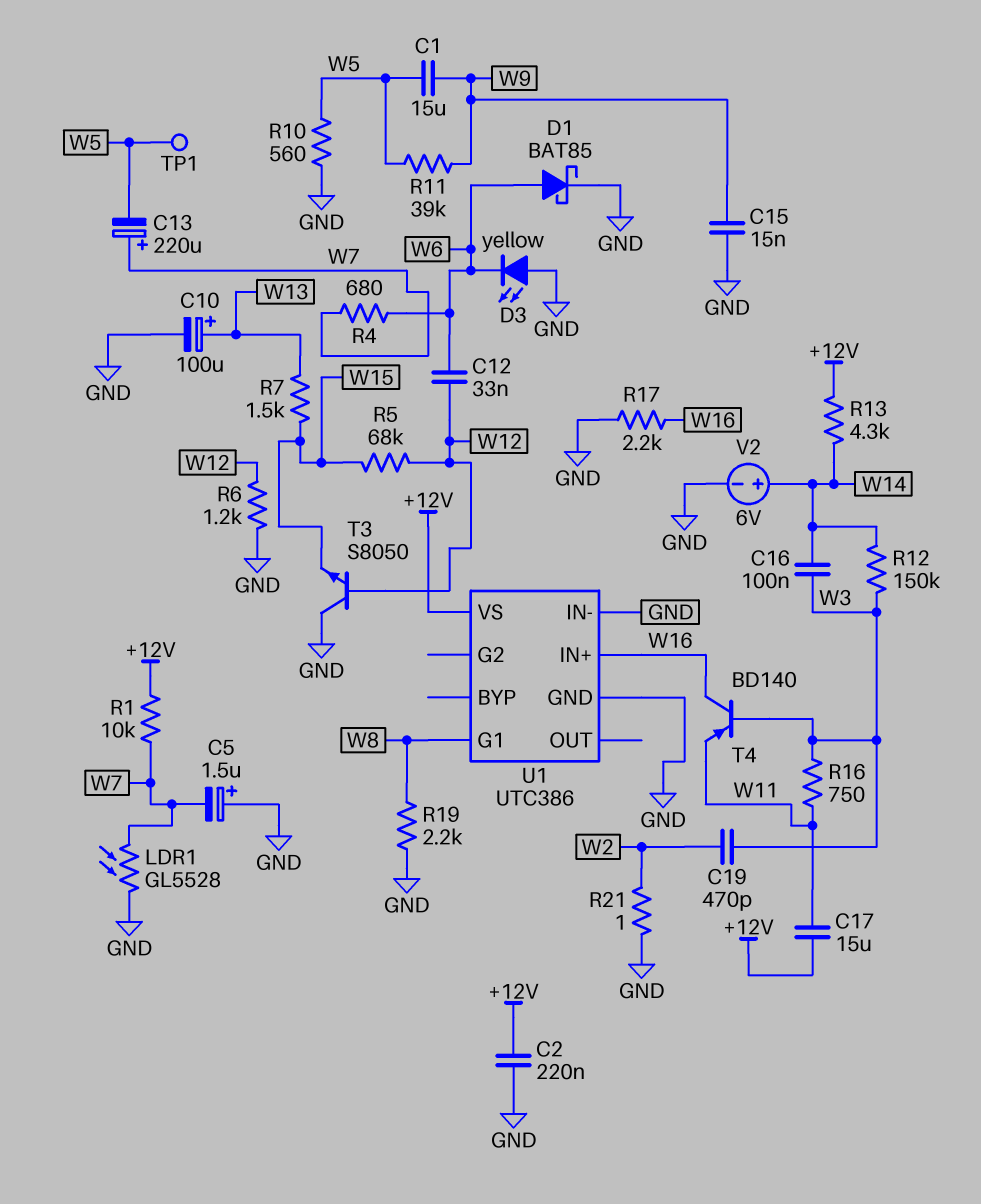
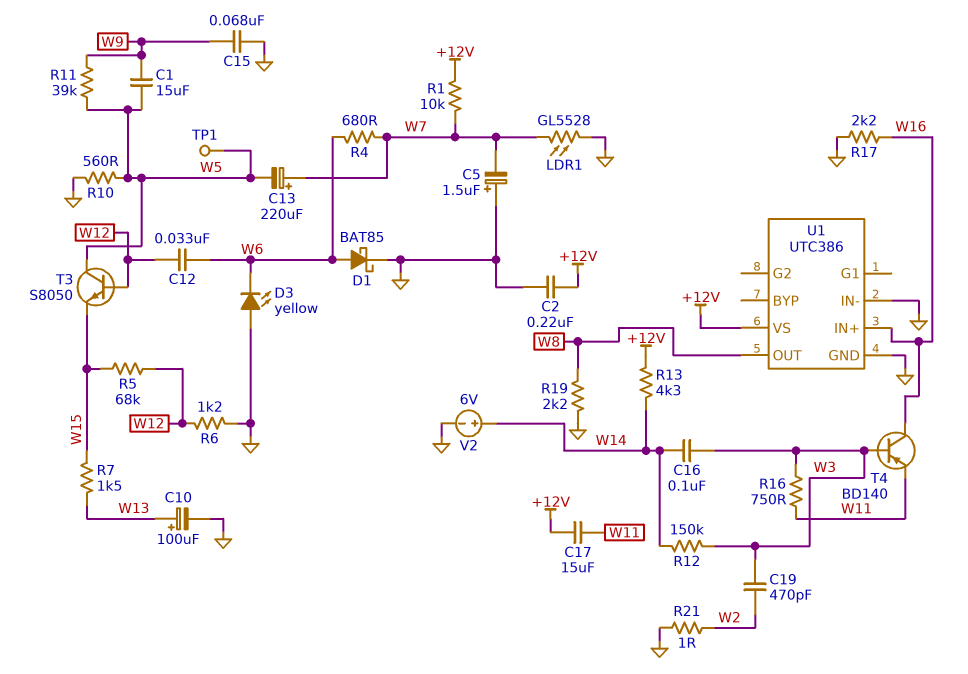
C15: 15nF (GND, W9) -> 68nF (GND, W9)
T3: NPN S8050 (B W12, C GND, E W15) -> NPN S8050 (B W12, C W5, E W15)
U1 pin G1: W8 -> none
U1 pin OUT: none -> W8

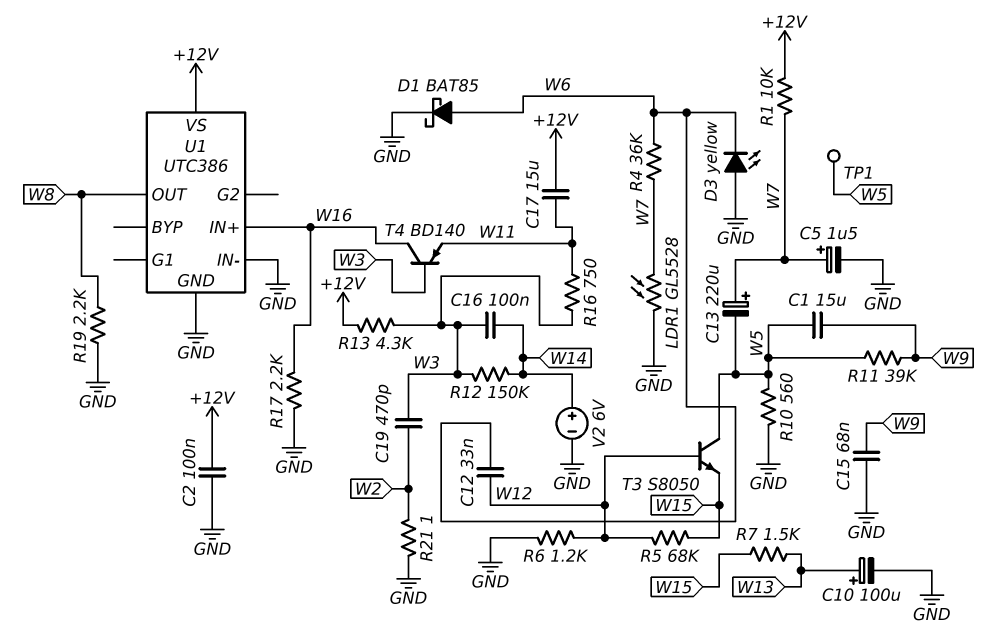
C2: 220nF (+12V, GND) -> 100nF (+12V, GND)
C5: 1.5uF (plus GND, minus W7) -> 1.5uF (plus W7, minus GND)
R4: 680 (W6, W7) -> 36k (W6, W7)
R13: 4.3k (+12V, W14) -> 4.3k (+12V, W3)

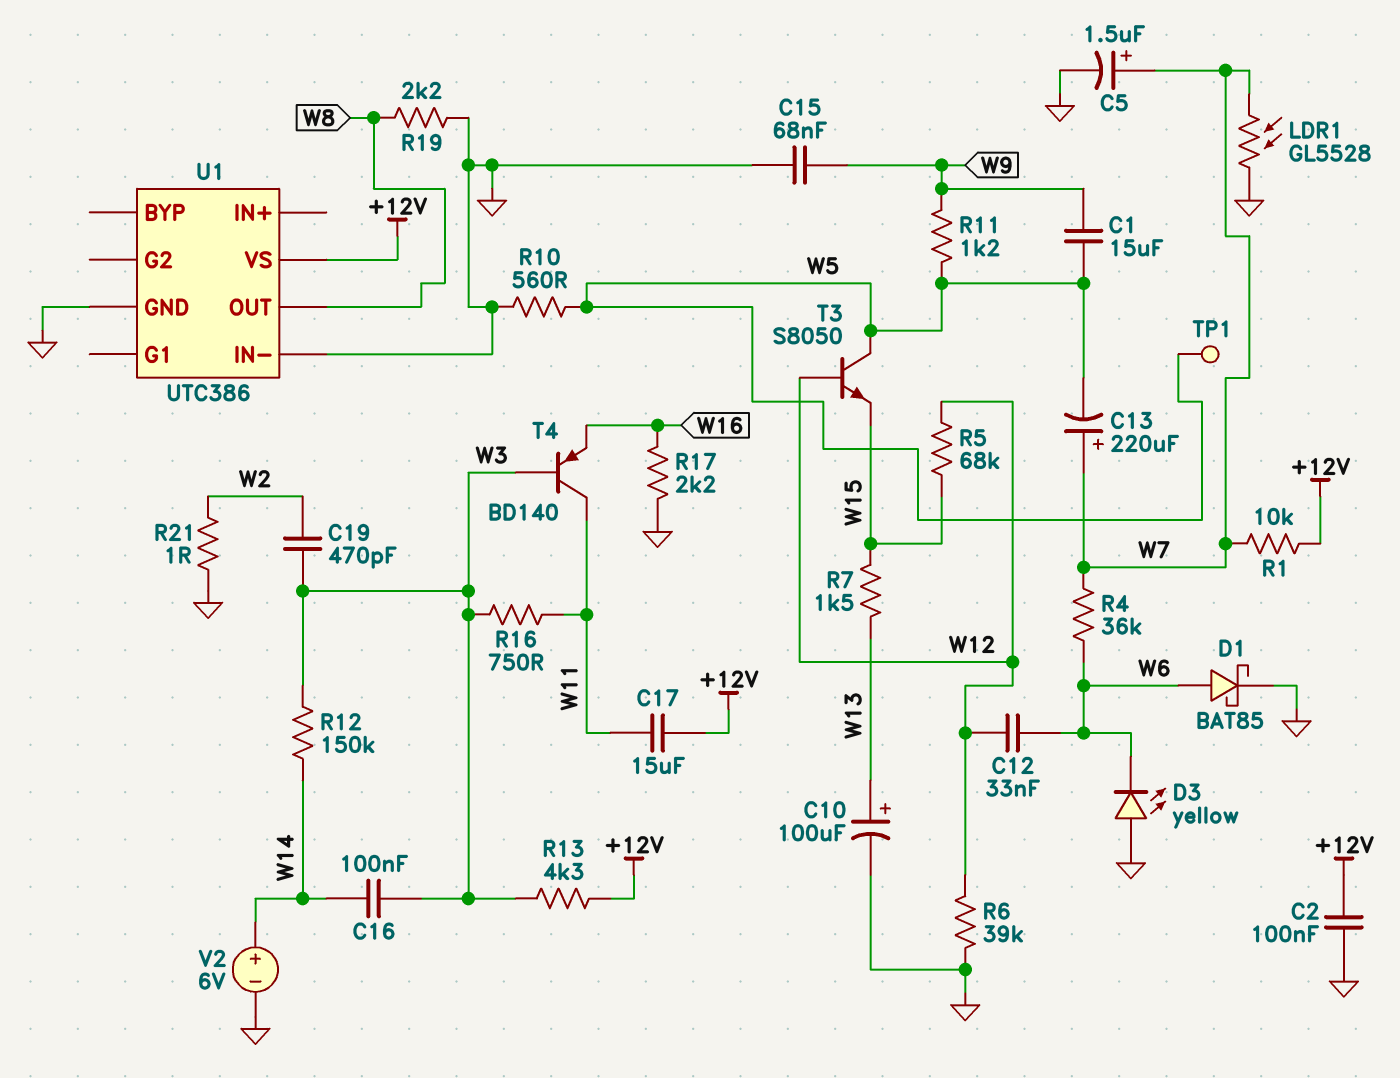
R6: 1.2k (GND, W12) -> 39k (GND, W12)
R11: 39k (W5, W9) -> 1.2k (W5, W9)
T4: PNP BD140 (B W3, C W16, E W11) -> PNP BD140 (B W3, C W11, E W16)
U1 pin IN+: W16 -> none

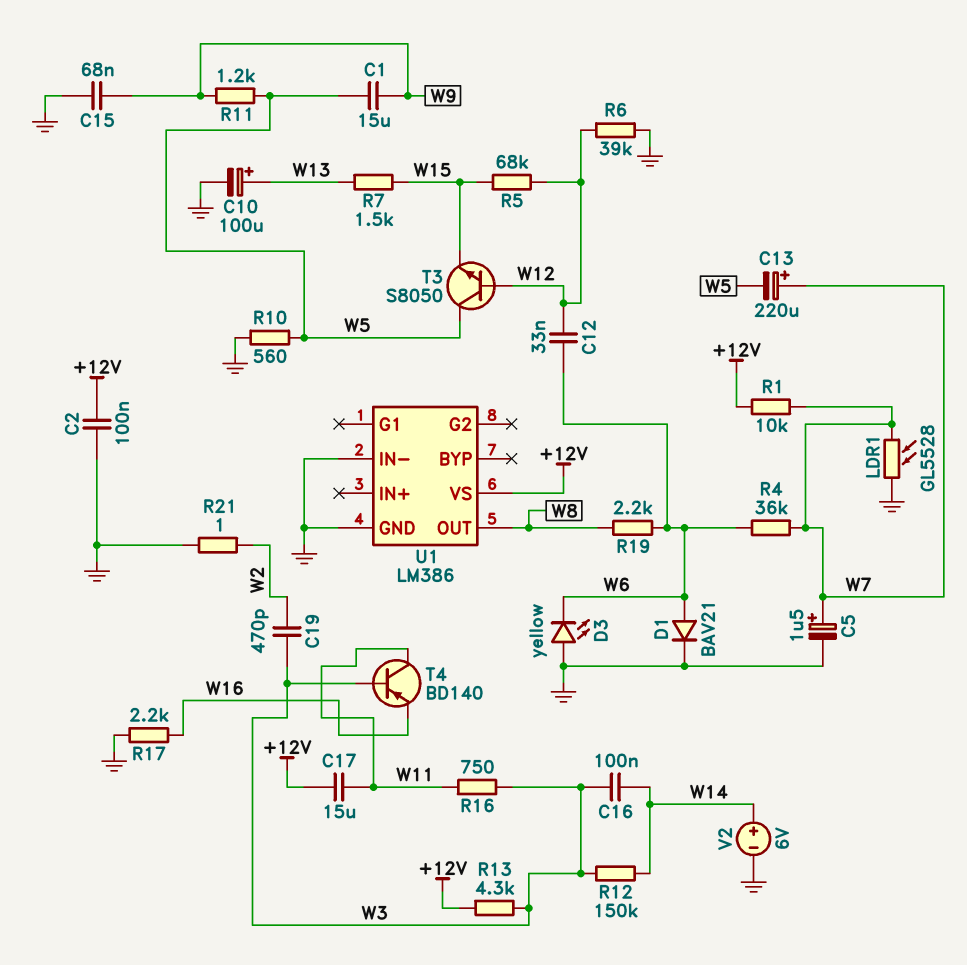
D1: schottky BAT85 (A W6, K GND) -> diode BAV21 (A W6, K GND)
R19: 2.2k (GND, W8) -> 2.2k (W6, W8)
TP1: test point (W5) -> none
U1: UTC386 -> LM386

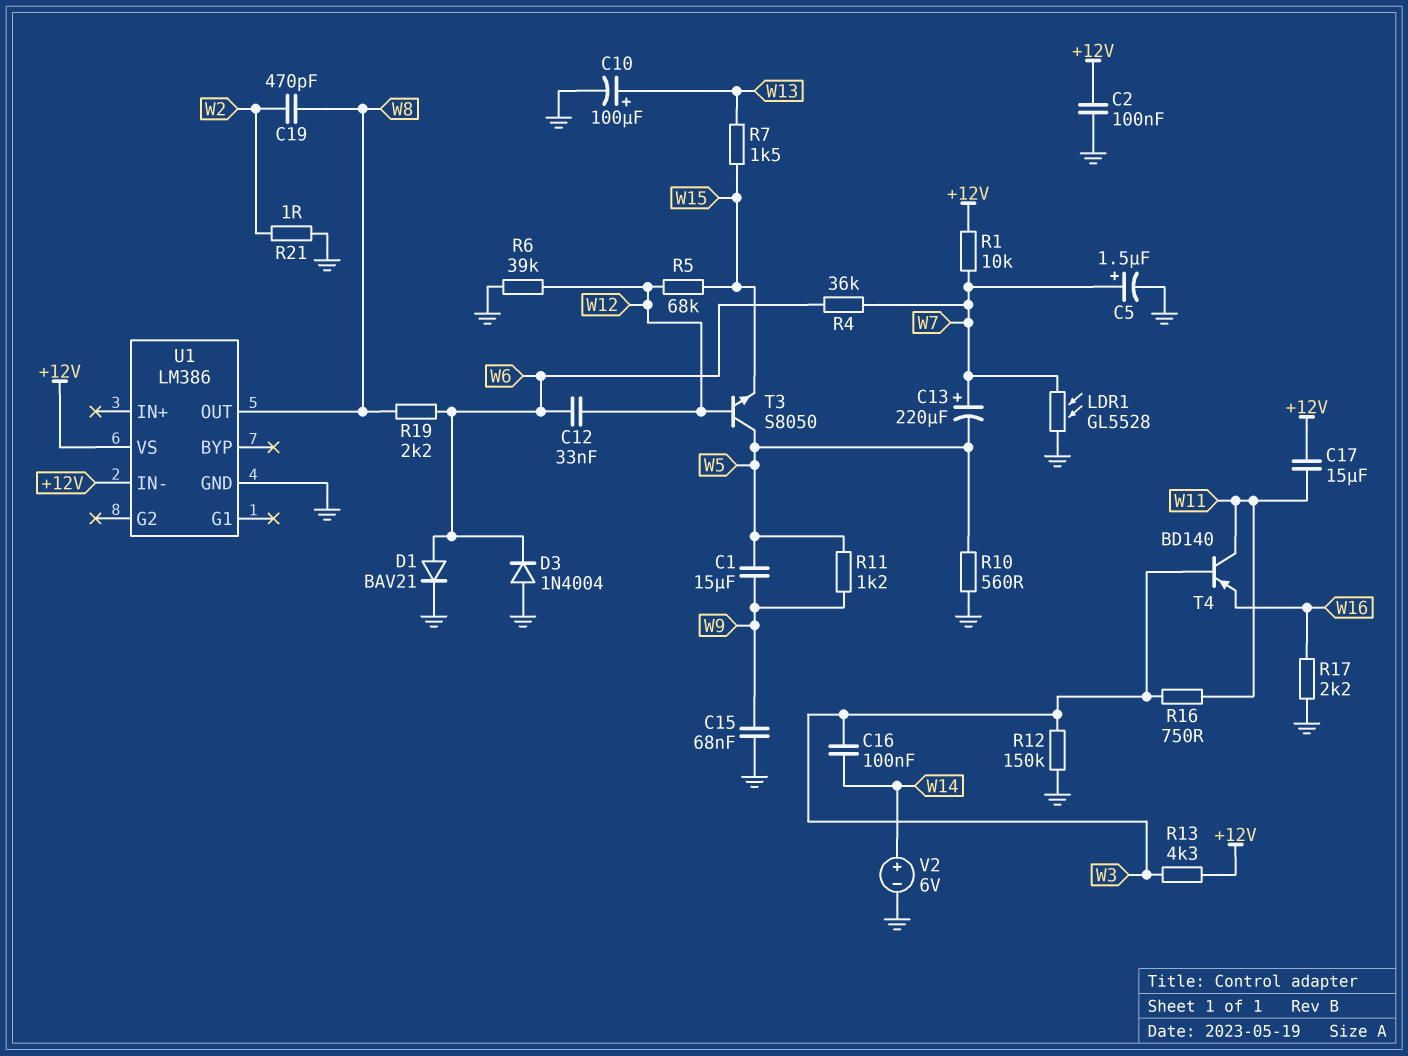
C19: 470pF (W2, W3) -> 470pF (W2, W8)
D3: LED yellow (A GND, K W6) -> diode 1N4004 (A GND, K W6)
R12: 150k (W3, W14) -> 150k (GND, W3)
U1 pin IN-: GND -> +12V

